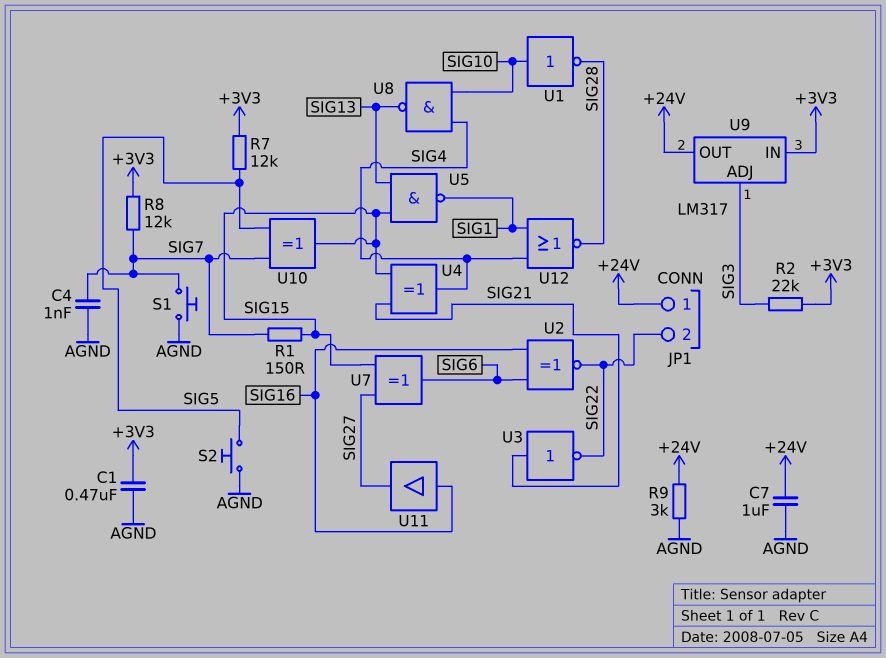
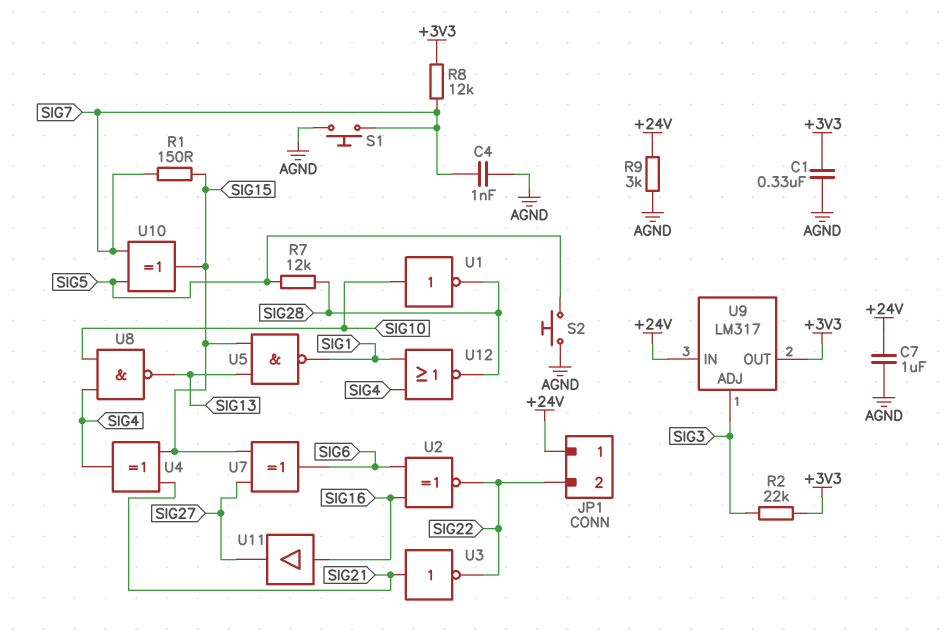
C1: 470nF (+3V3, AGND) -> 330nF (+3V3, AGND)
R7: 12k (+3V3, SIG5) -> 12k (SIG5, SIG28)
U9 pin IN: +3V3 -> +24V
U9 pin OUT: +24V -> +3V3

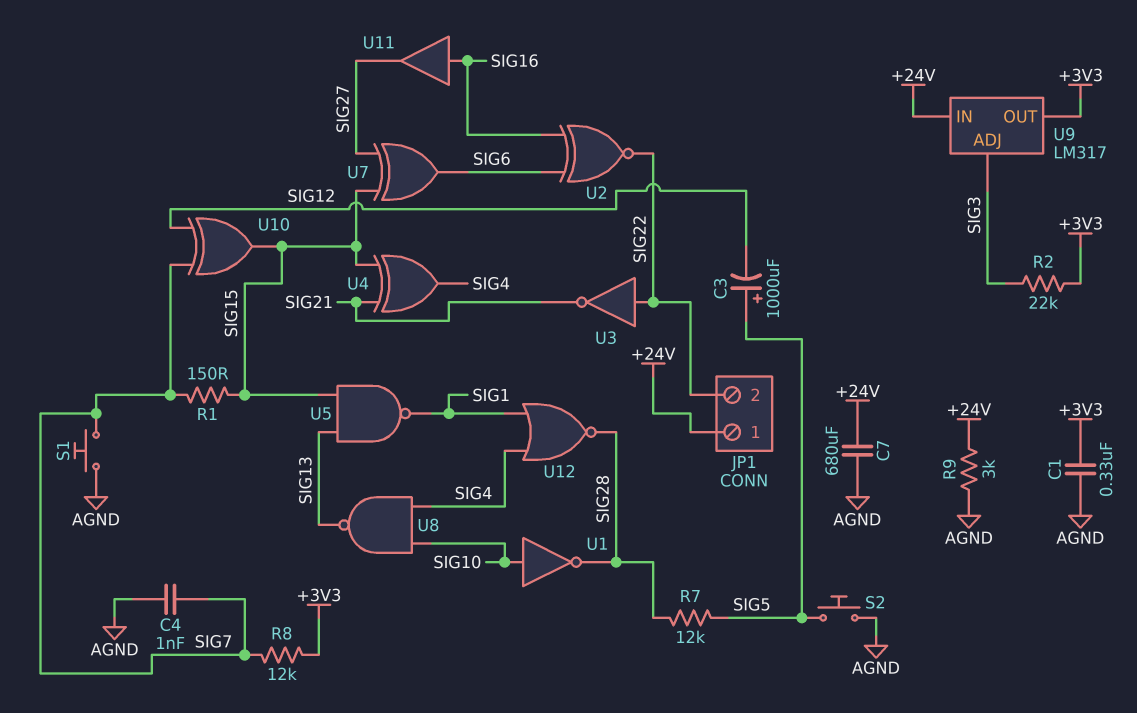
C3: none -> 1000uF (plus SIG5, minus SIG12)
C7: 1uF (+24V, AGND) -> 680uF (+24V, AGND)
U3: NOT (in SIG21, out SIG22) -> NOT (in SIG22, out SIG21)
U10: XOR (in SIG5, in SIG7, out SIG15) -> XOR (in SIG7, in SIG12, out SIG15)

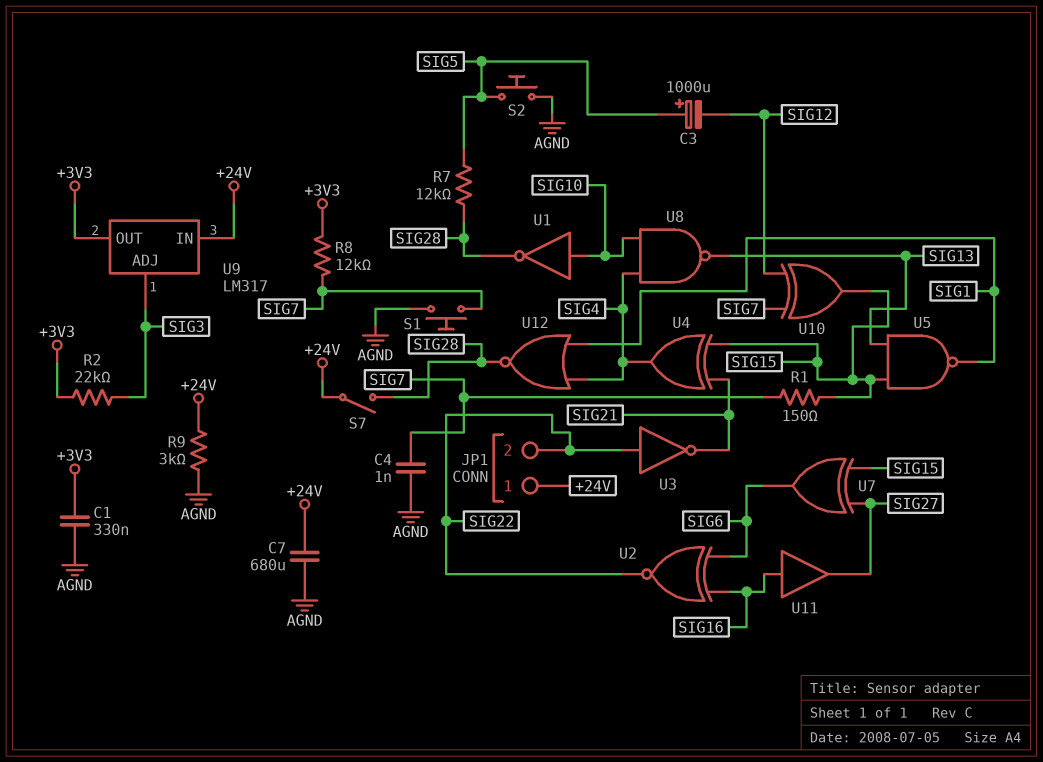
S7: none -> switch (+24V, SIG28)

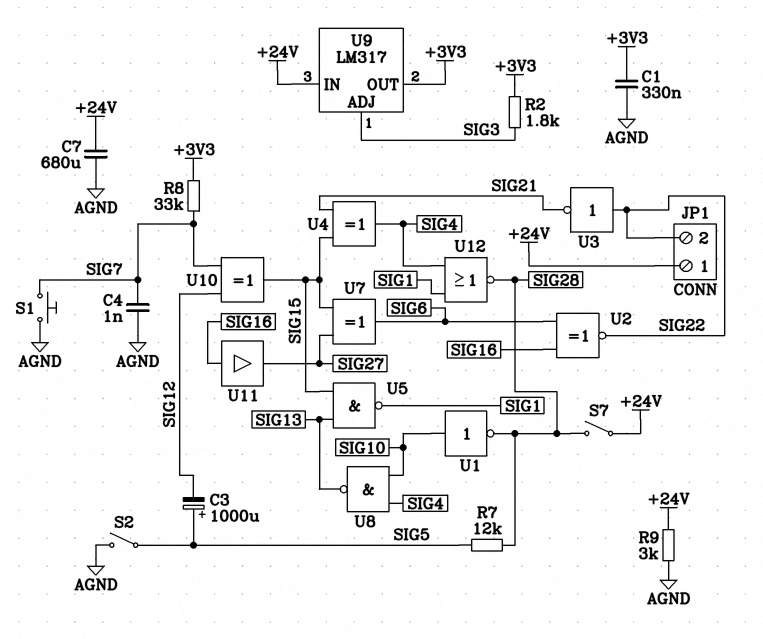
R1: 150 (SIG7, SIG15) -> none
R2: 22k (+3V3, SIG3) -> 1.8k (+3V3, SIG3)
R8: 12k (+3V3, SIG7) -> 33k (+3V3, SIG7)
S2: button (AGND, SIG5) -> switch (AGND, SIG5)

